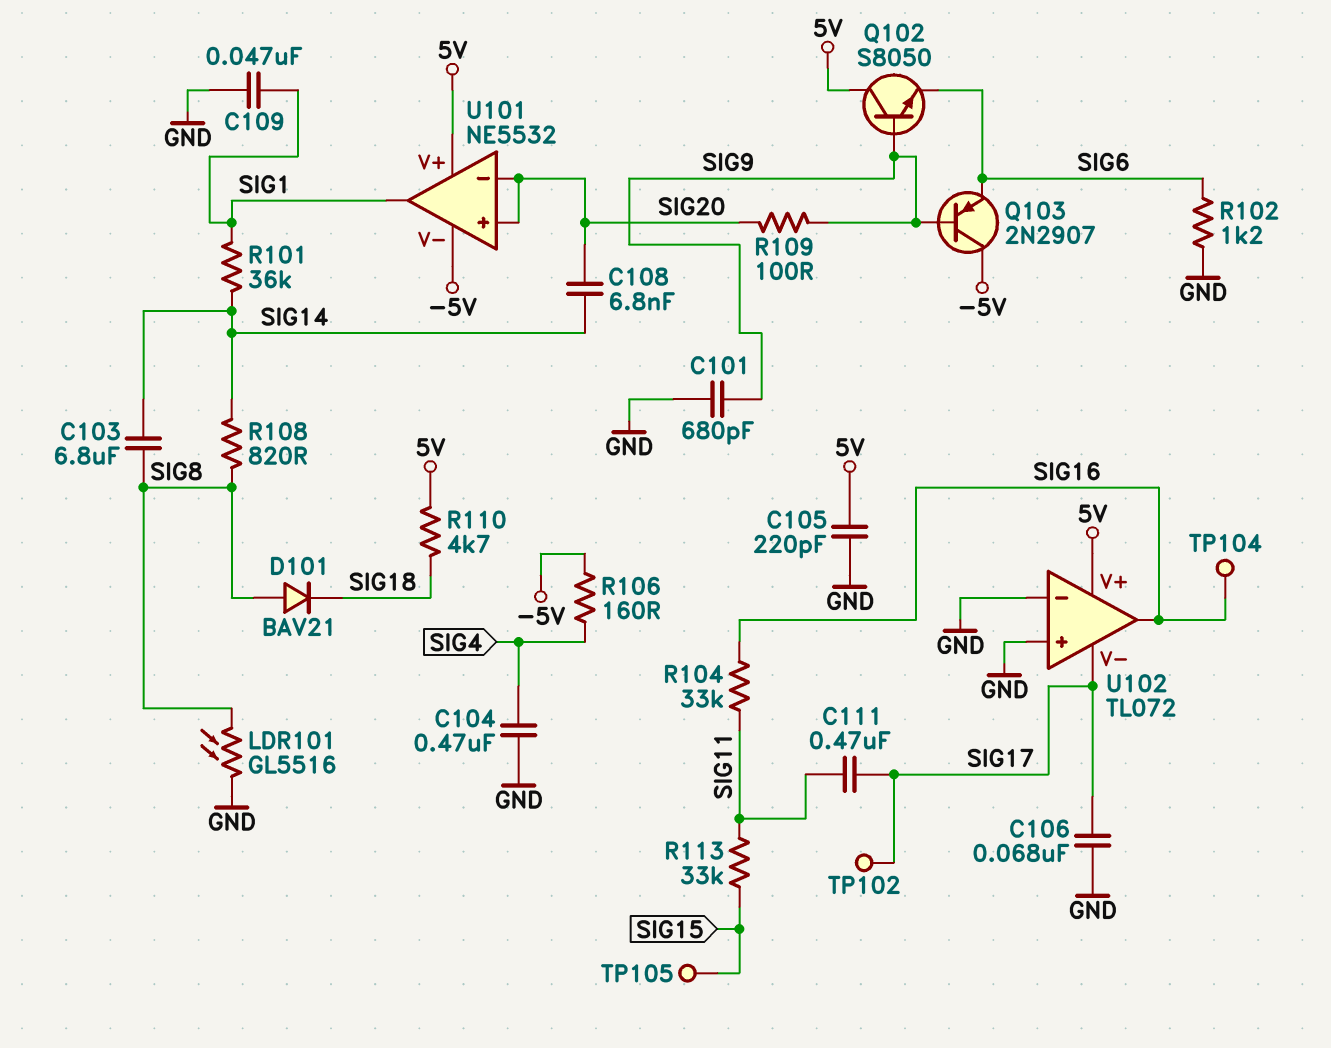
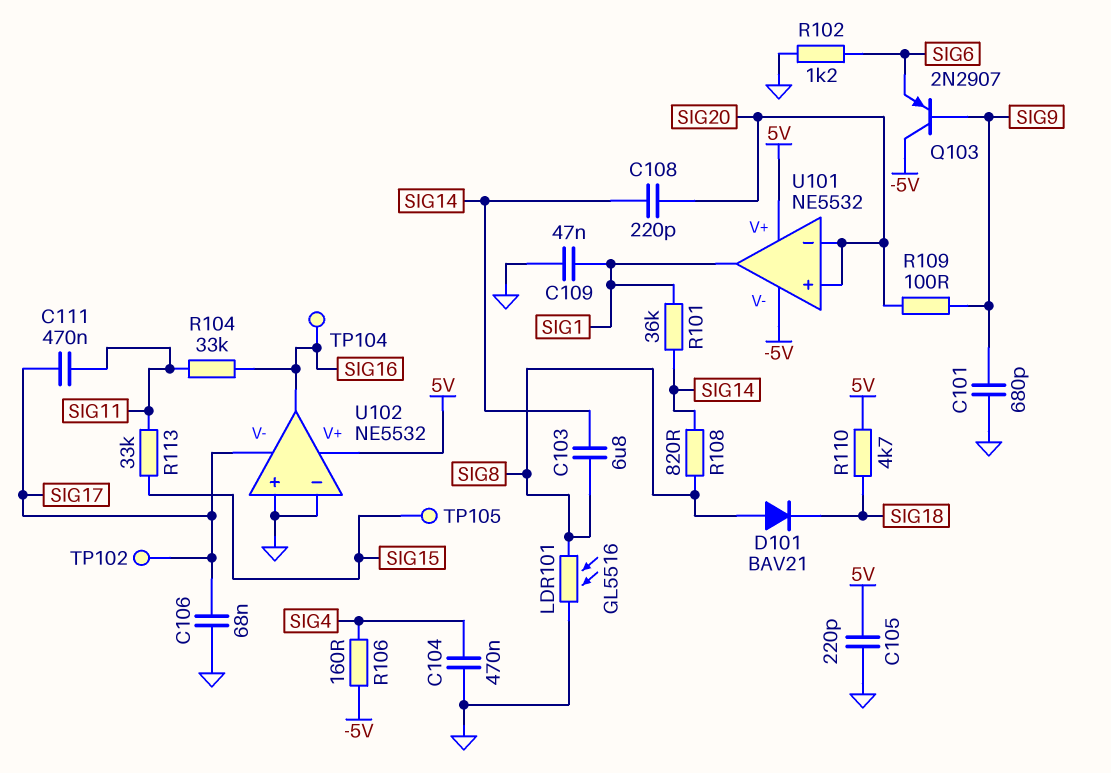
C108: 6.8nF (SIG14, SIG20) -> 220pF (SIG14, SIG20)
Q102: NPN S8050 (B SIG9, C 5V, E SIG6) -> none
U102: TL072 -> NE5532

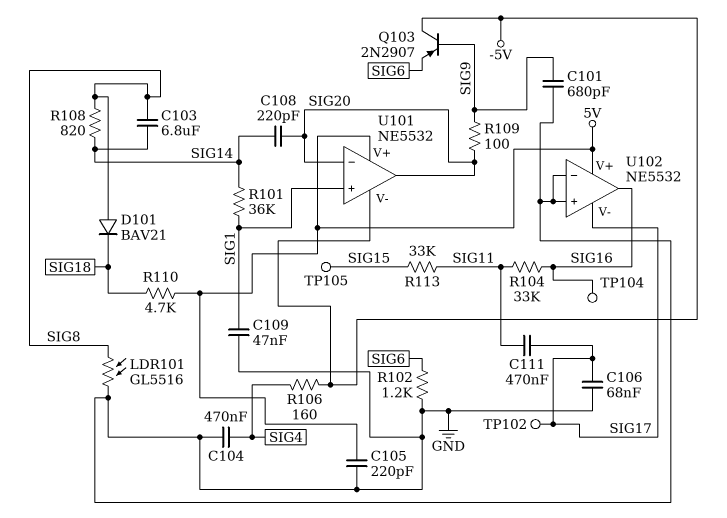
U101 pin in+: SIG20 -> SIG1
U101 pin out: SIG1 -> SIG20

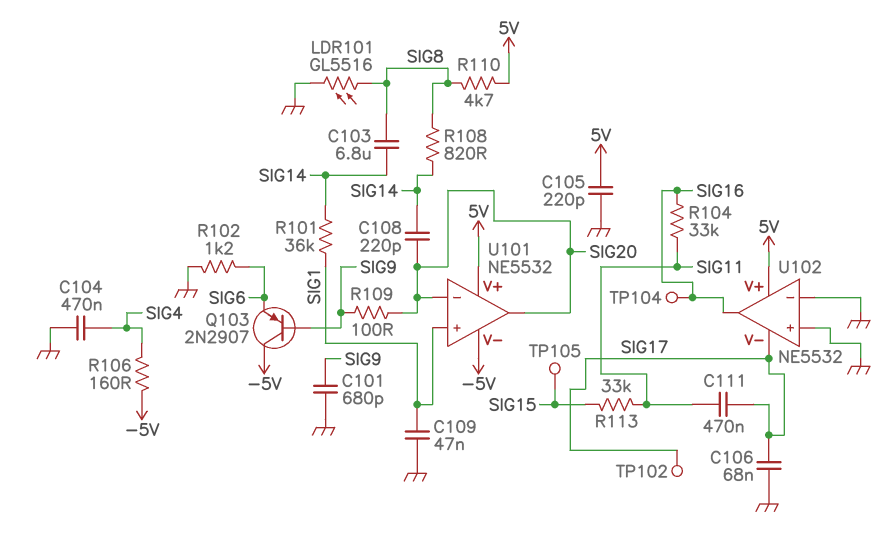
D101: diode BAV21 (A SIG8, K SIG18) -> none
R110: 4.7k (5V, SIG18) -> 4.7k (5V, SIG8)

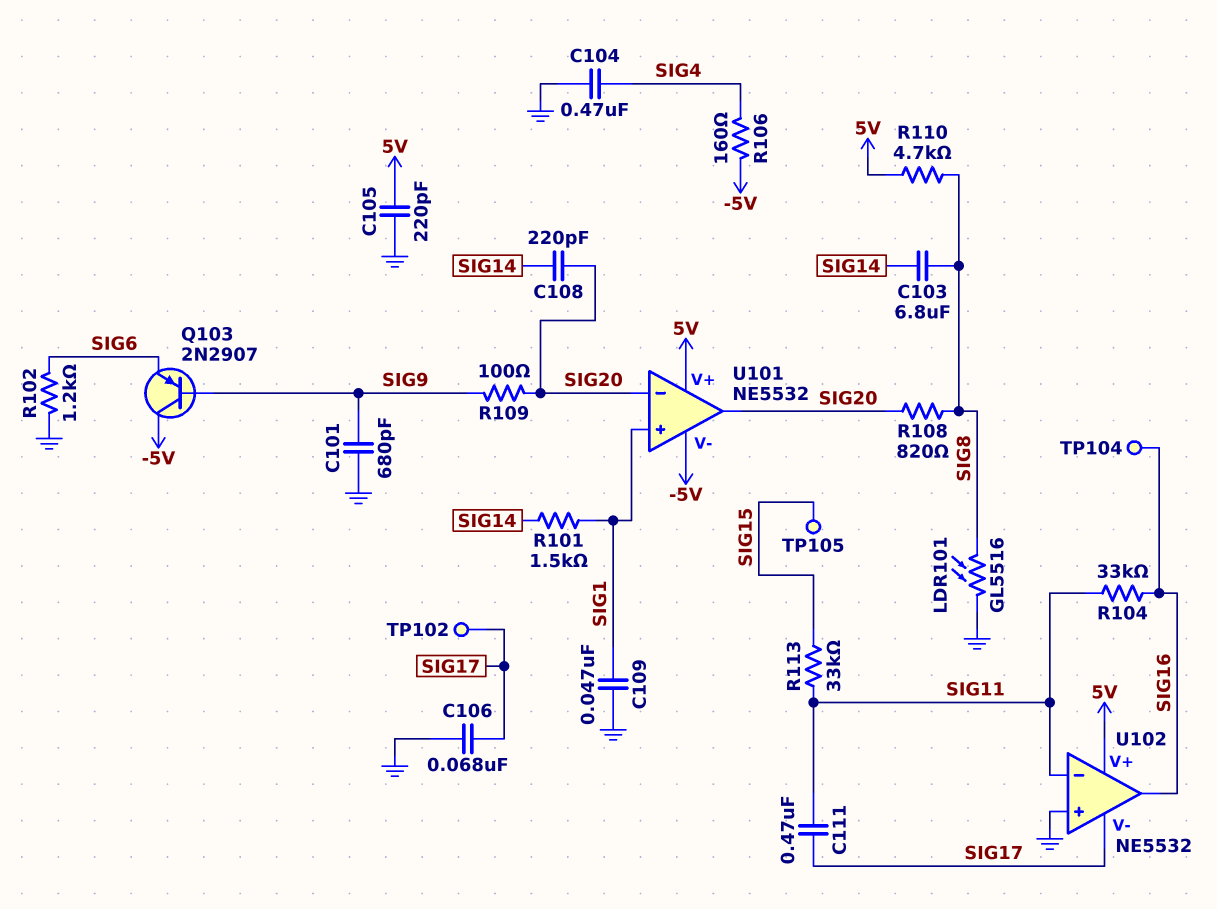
R101: 36k (SIG1, SIG14) -> 1.5k (SIG1, SIG14)
R108: 820 (SIG8, SIG14) -> 820 (SIG8, SIG20)
U102 pin in-: GND -> SIG11

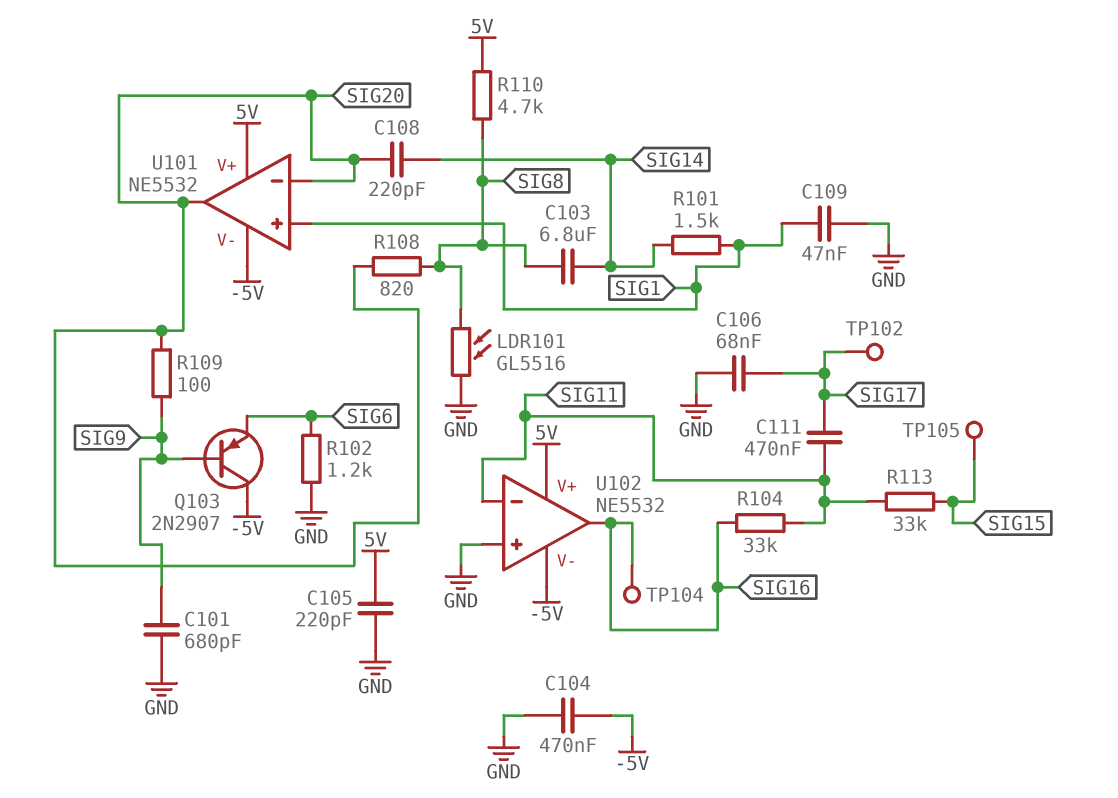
C104: 470nF (GND, SIG4) -> 470nF (-5V, GND)
R106: 160 (-5V, SIG4) -> none
U102 pin V-: SIG17 -> -5V

